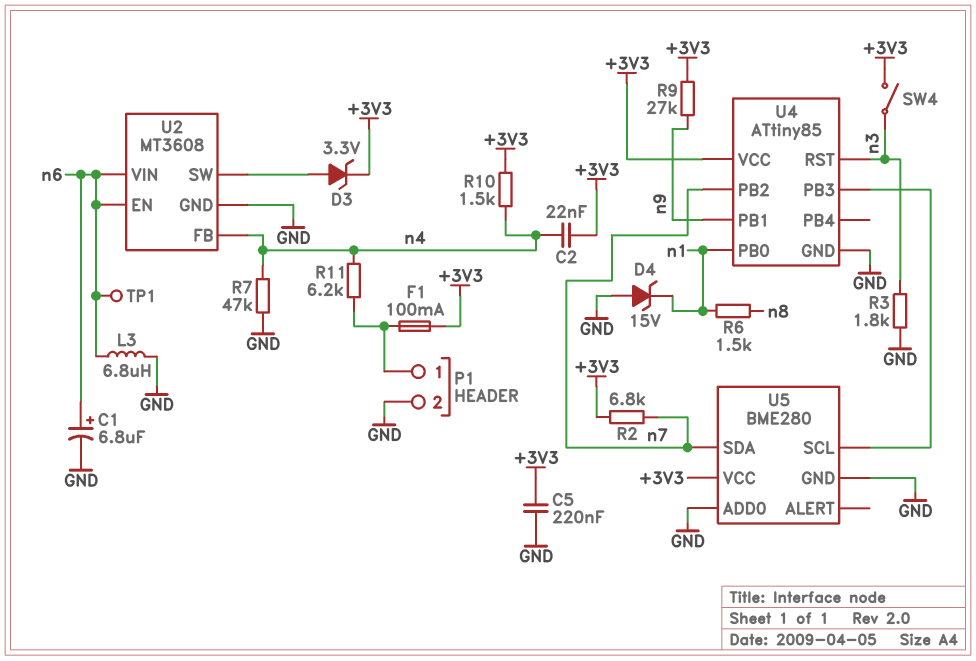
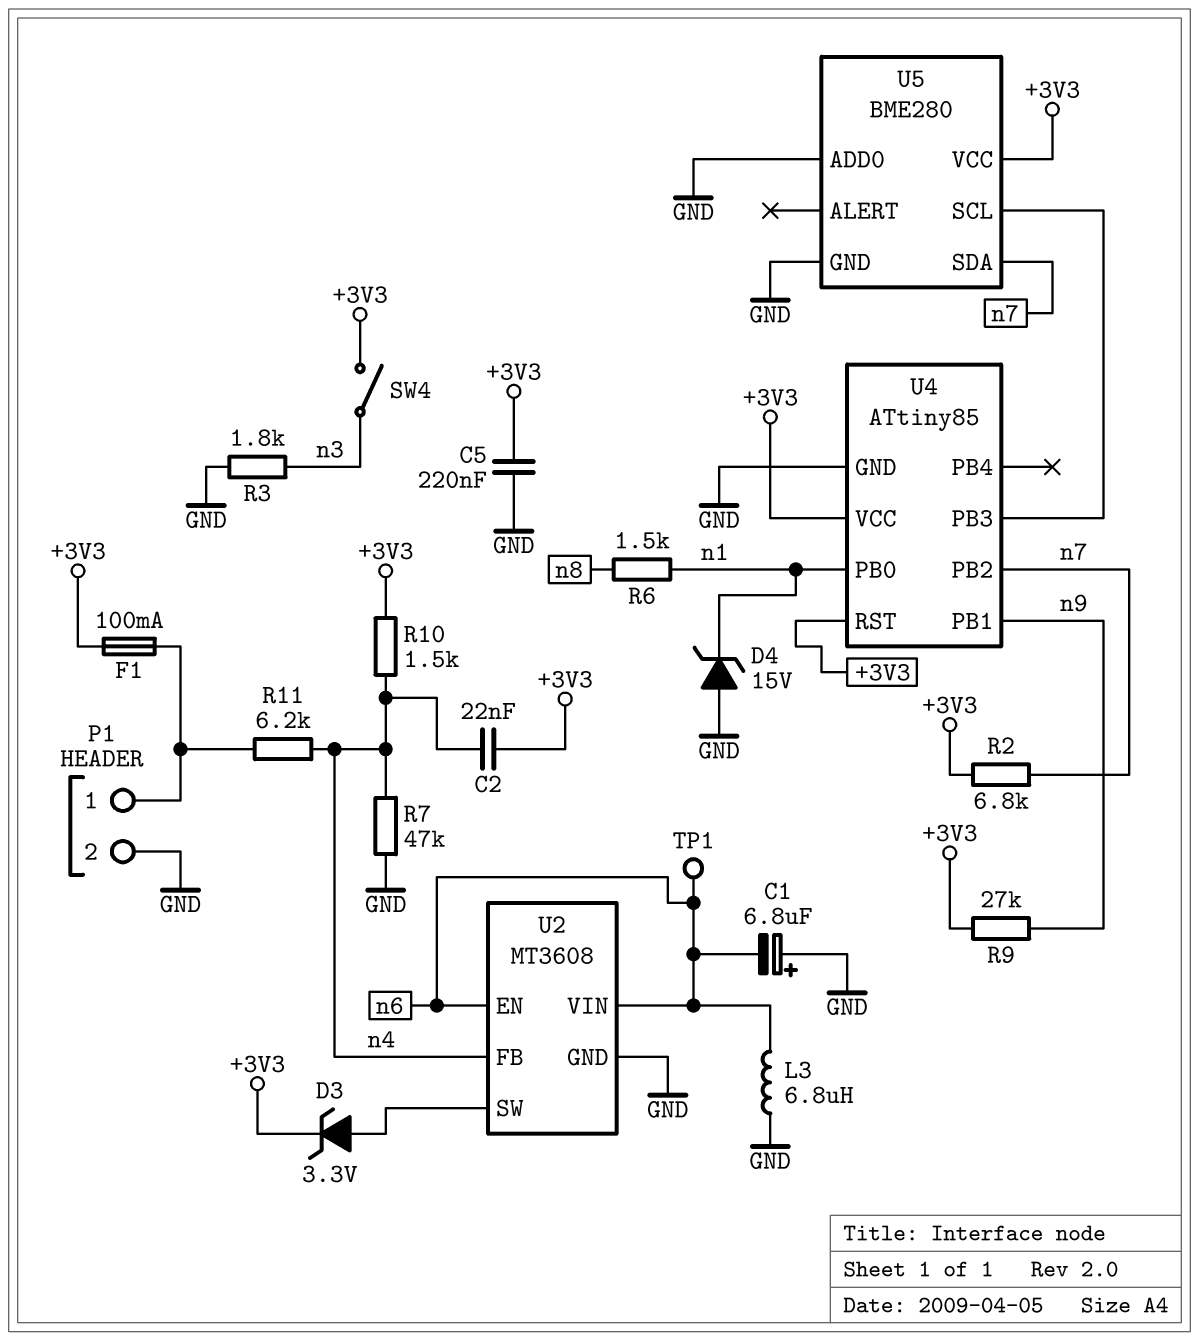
C1: 6.8uF (plus n6, minus GND) -> 6.8uF (plus GND, minus n6)
U4 pin RST: n3 -> +3V3

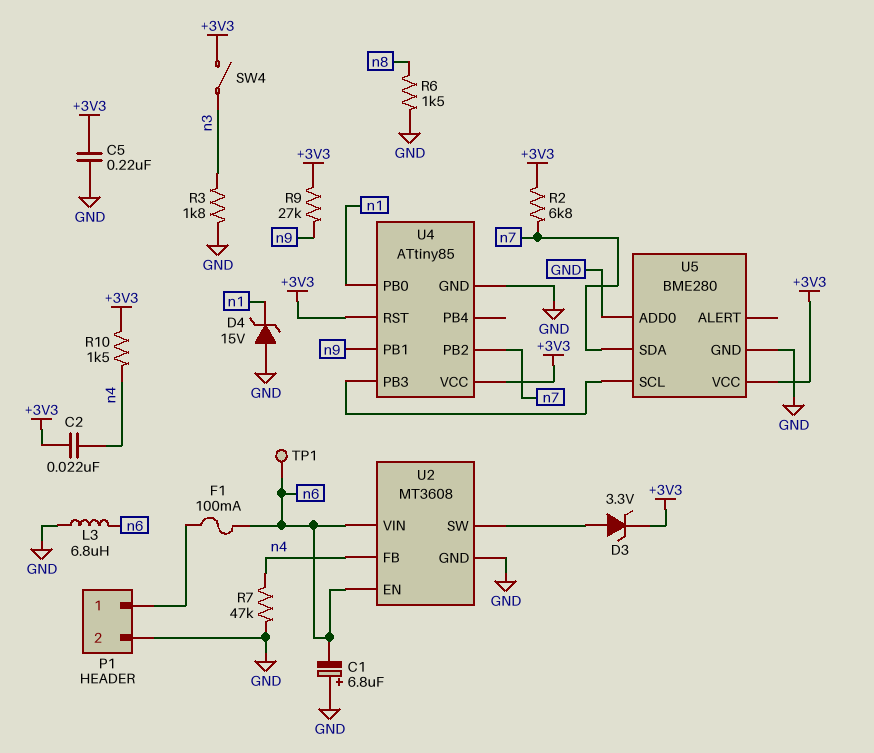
F1: 100mA (+3V3, P1/1) -> 100mA (P1/1, n6)
R6: 1.5k (n1, n8) -> 1.5k (GND, n8)
R11: 6.2k (P1/1, n4) -> none

